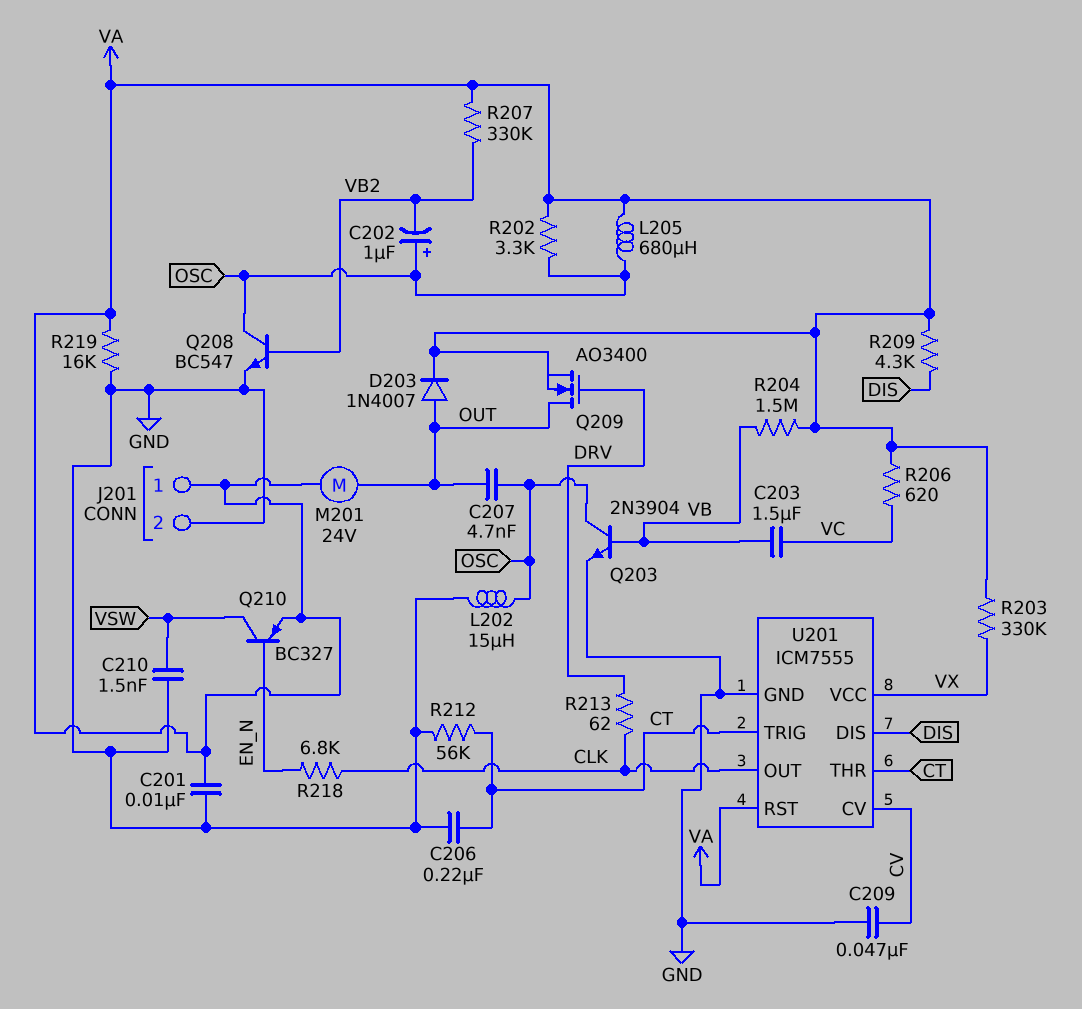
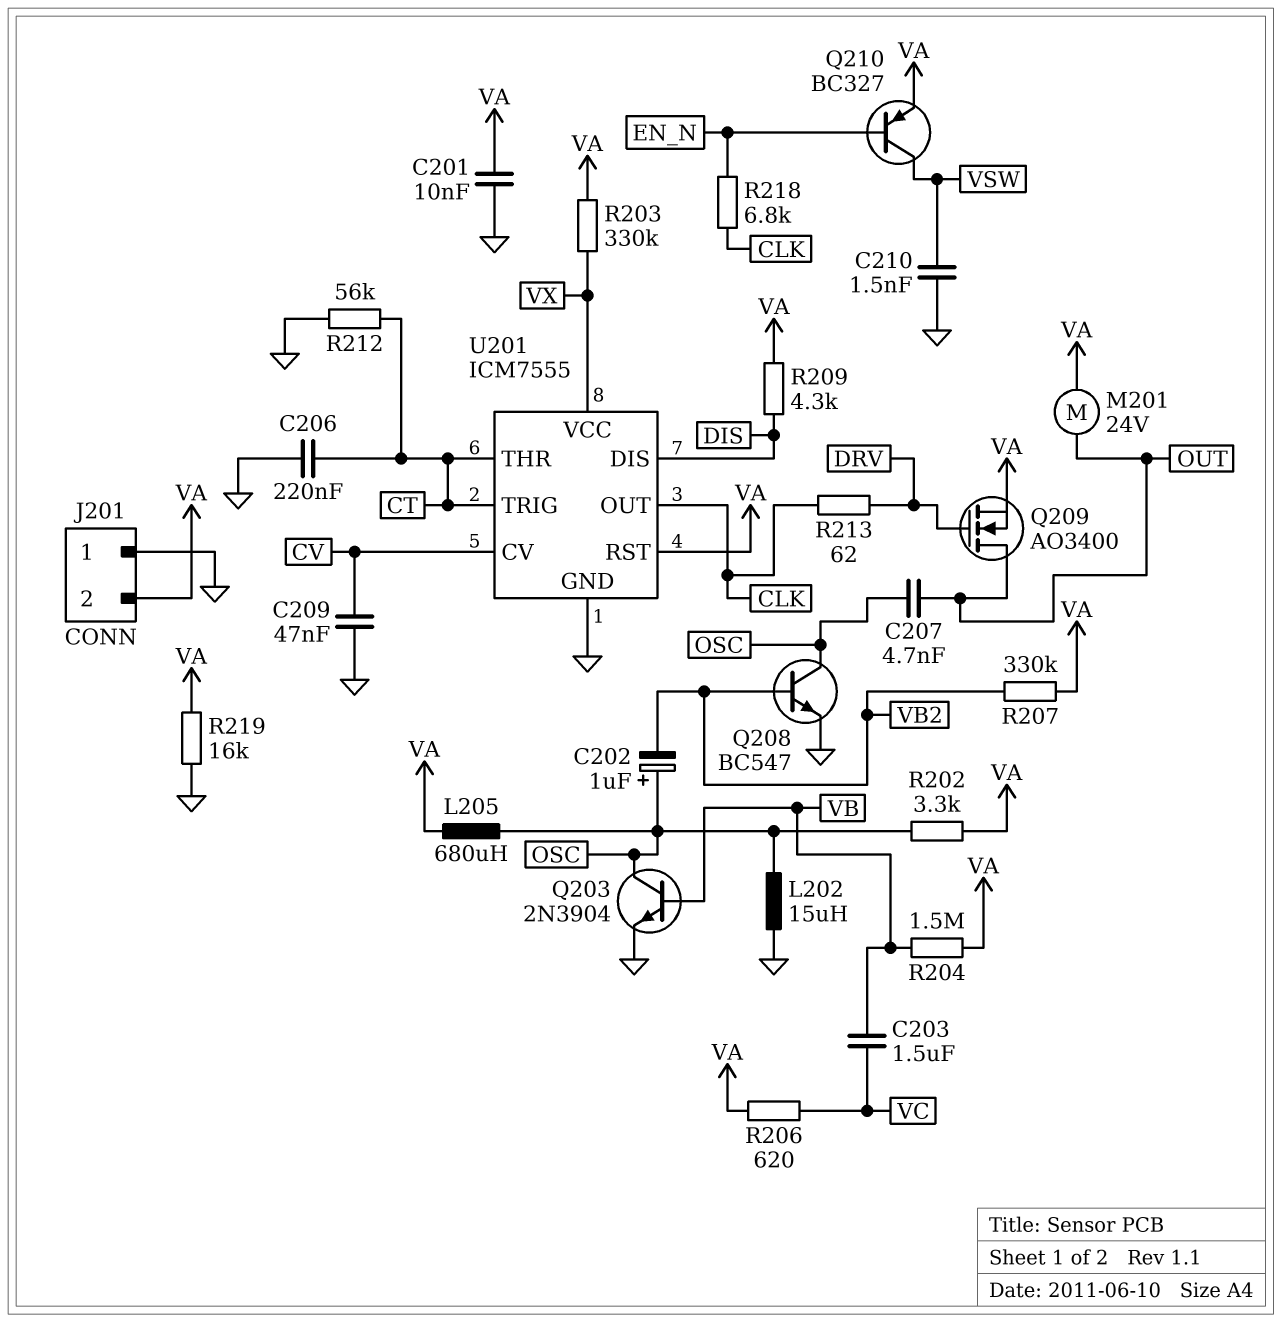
D203: diode 1N4007 (A OUT, K VA) -> none
J201 pin 1: VA -> GND
J201 pin 2: GND -> VA

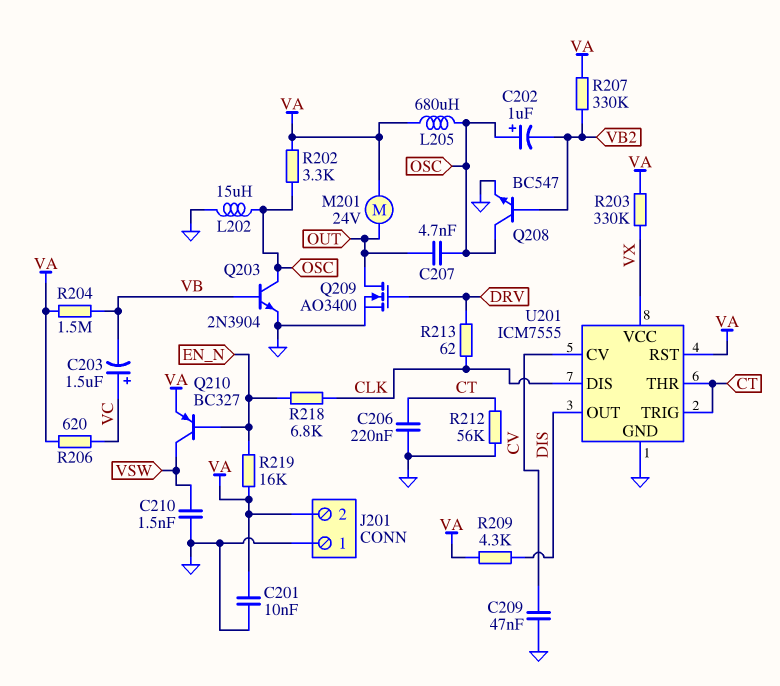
C203: 1.5uF (VB, VC) -> 1.5uF (plus VC, minus VB)
Q209: NMOS AO3400 (G DRV, D OUT, S VA) -> NMOS AO3400 (G DRV, D OUT, S GND)
R219: 16k (GND, VA) -> 16k (EN_N, VA)
U201 pin DIS: DIS -> CLK
U201 pin OUT: CLK -> DIS

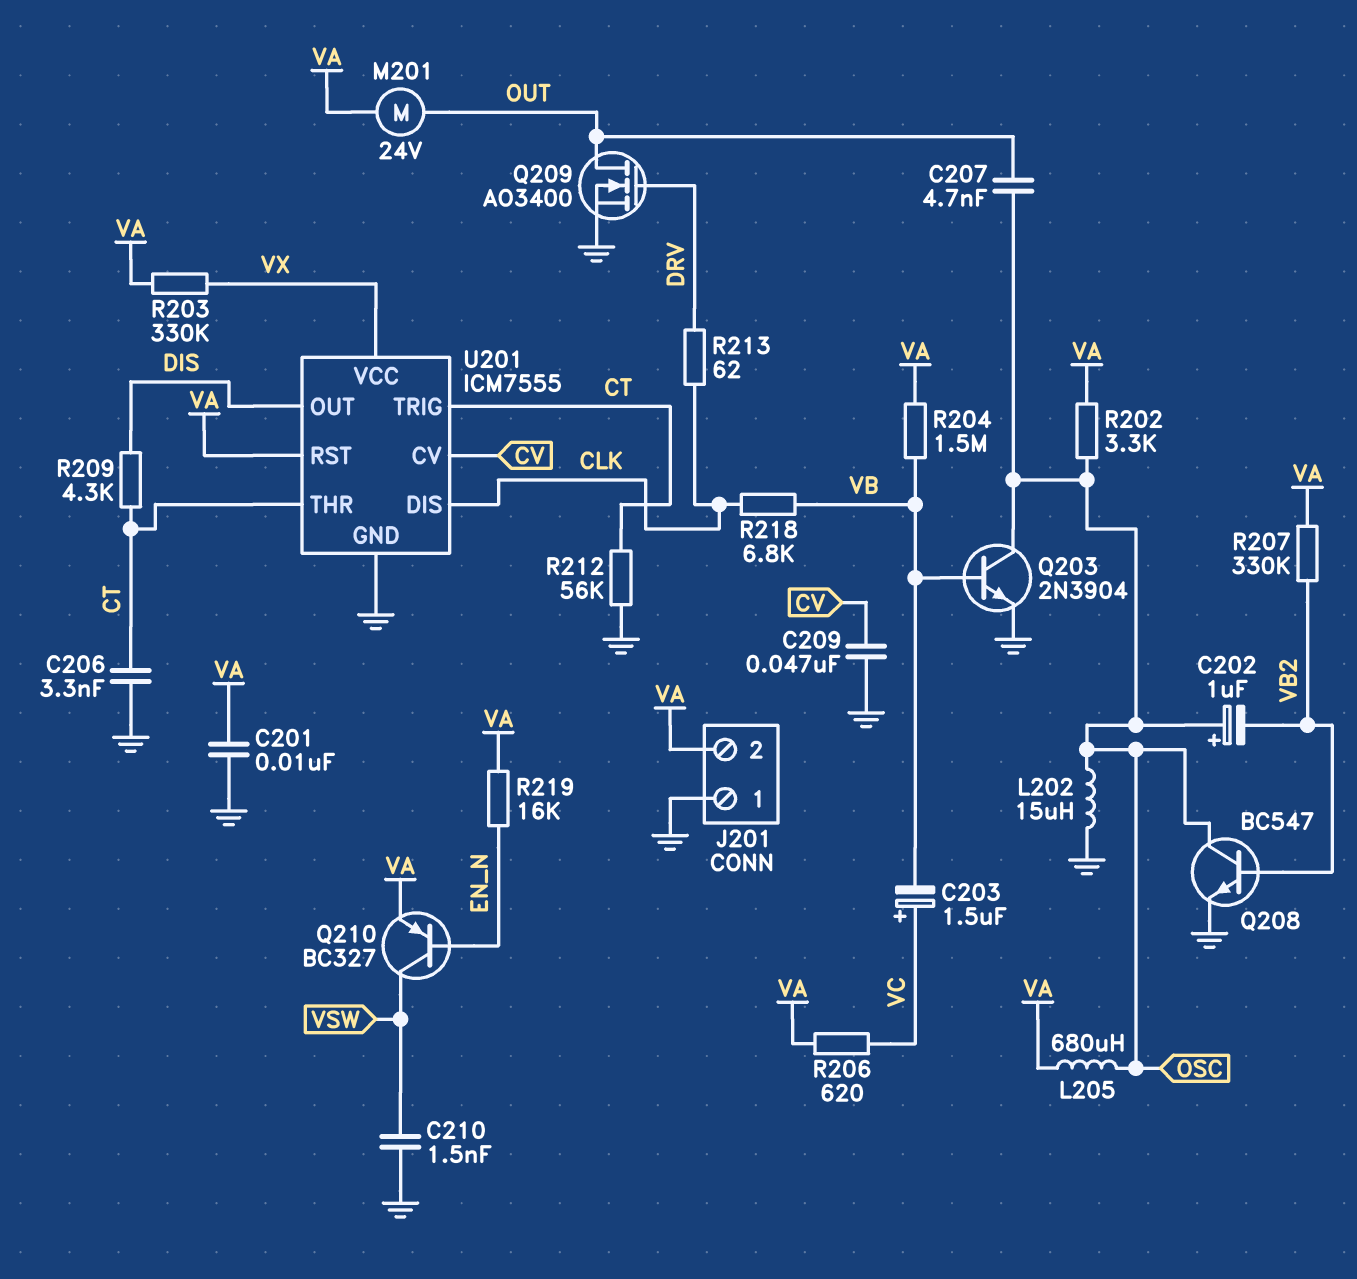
C206: 220nF (CT, GND) -> 3.3nF (CT, GND)
R209: 4.3k (DIS, VA) -> 4.3k (CT, DIS)
R218: 6.8k (CLK, EN_N) -> 6.8k (CLK, VB)

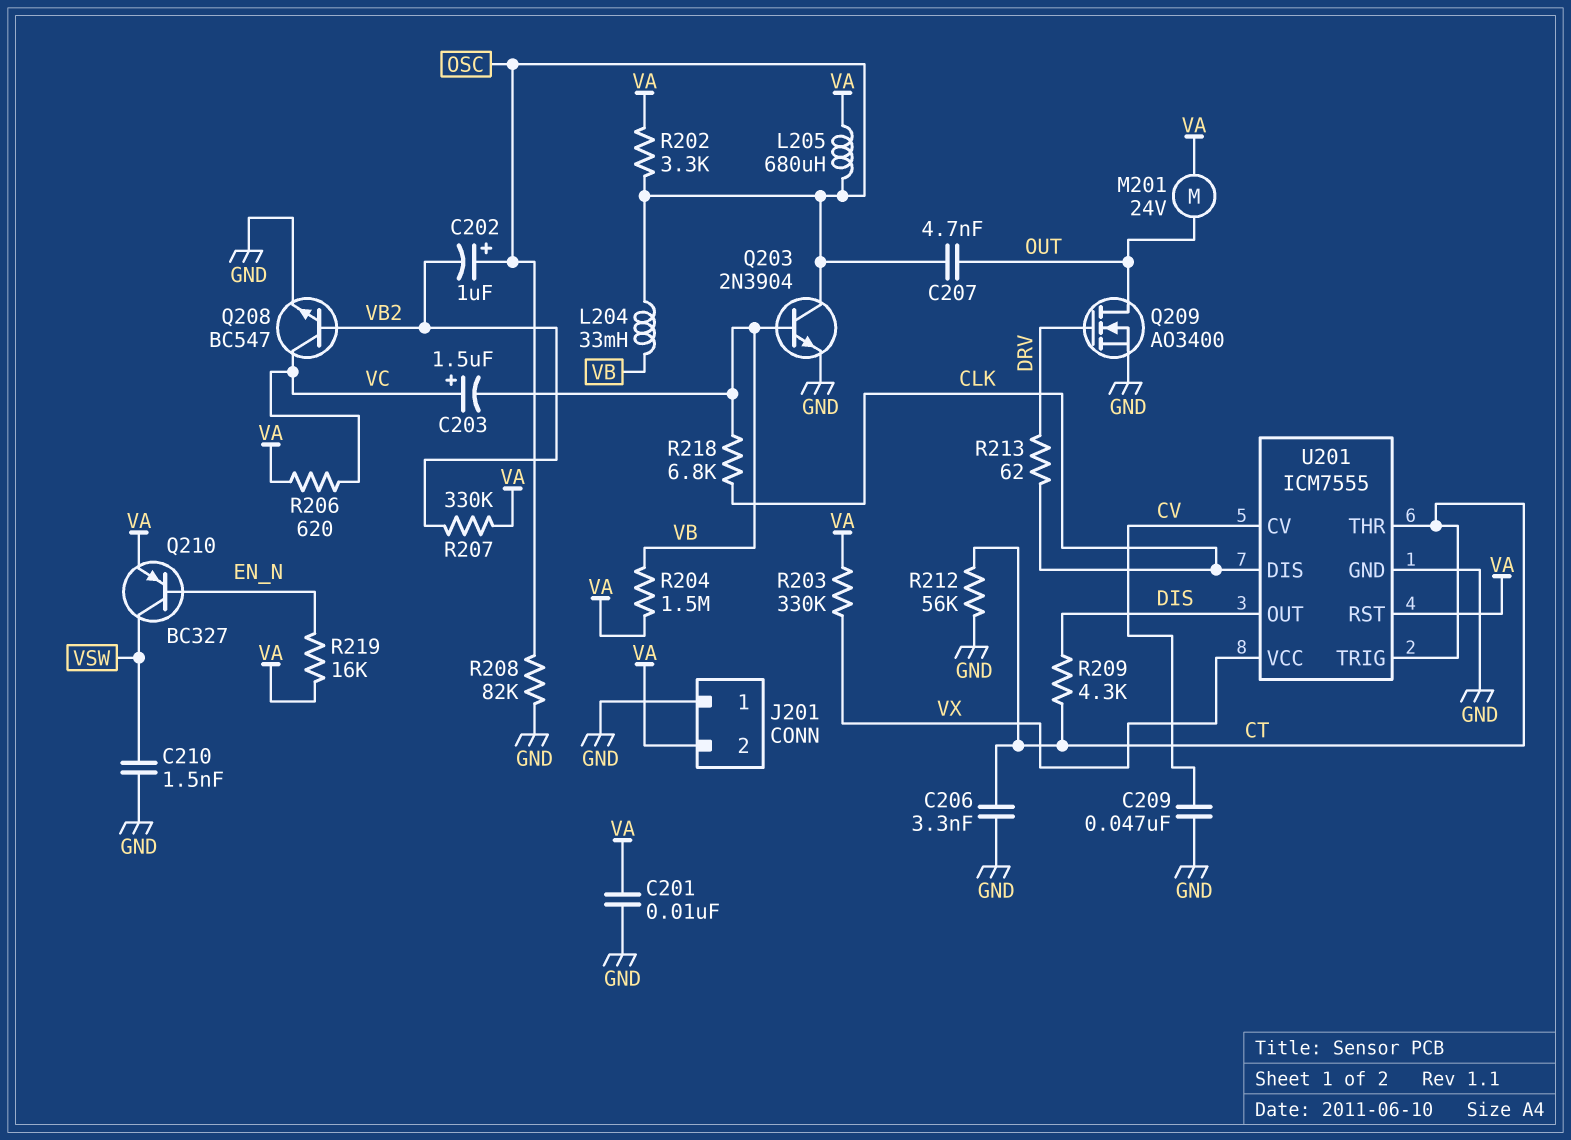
L202: 15uH (GND, OSC) -> none
L204: none -> 33mH (OSC, VB)
Q208: NPN BC547 (B VB2, C OSC, E GND) -> NPN BC547 (B VB2, C VC, E GND)
R208: none -> 82k (GND, OSC)

